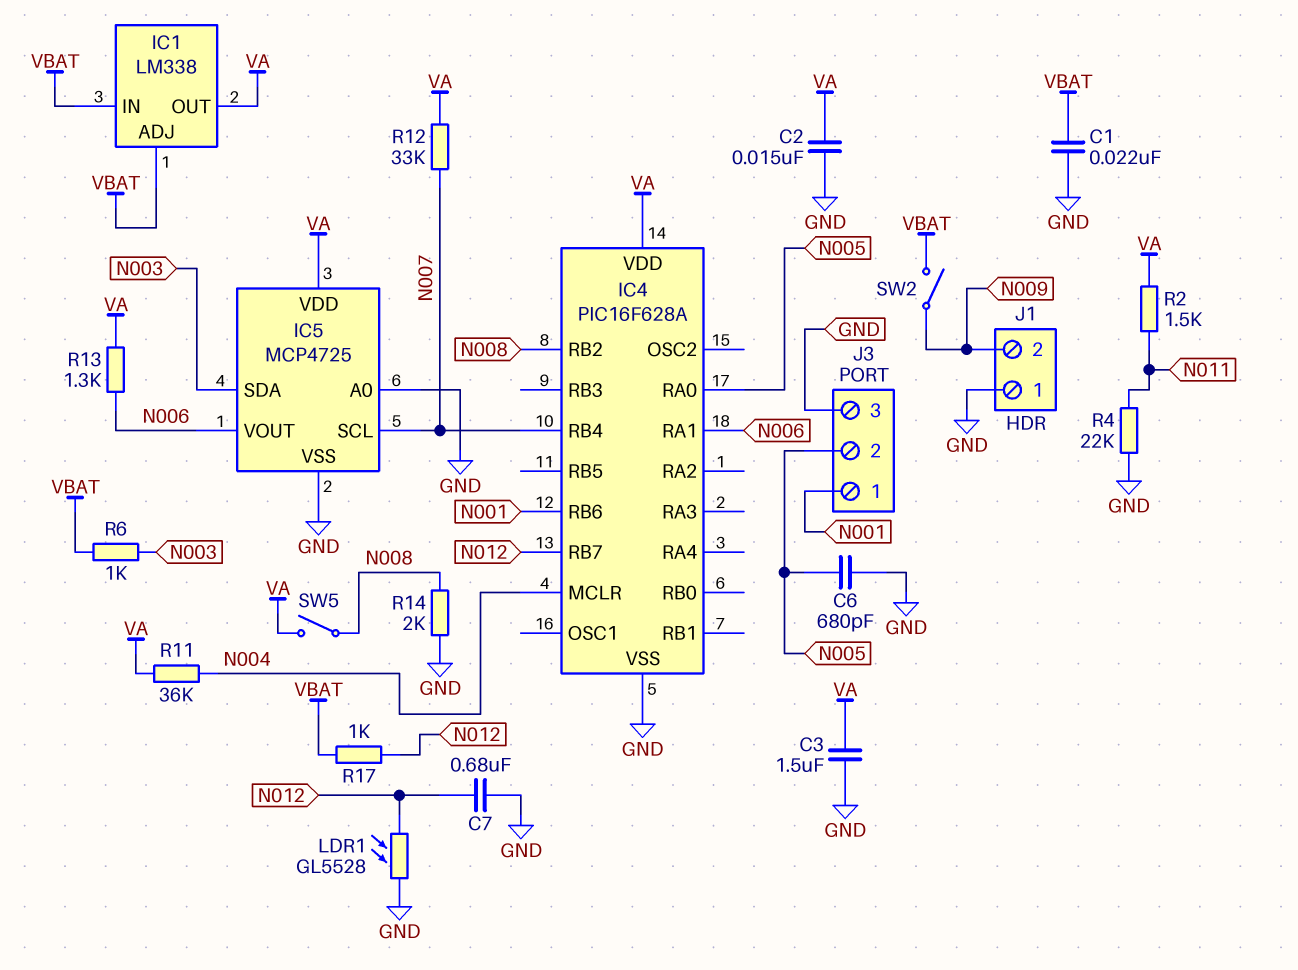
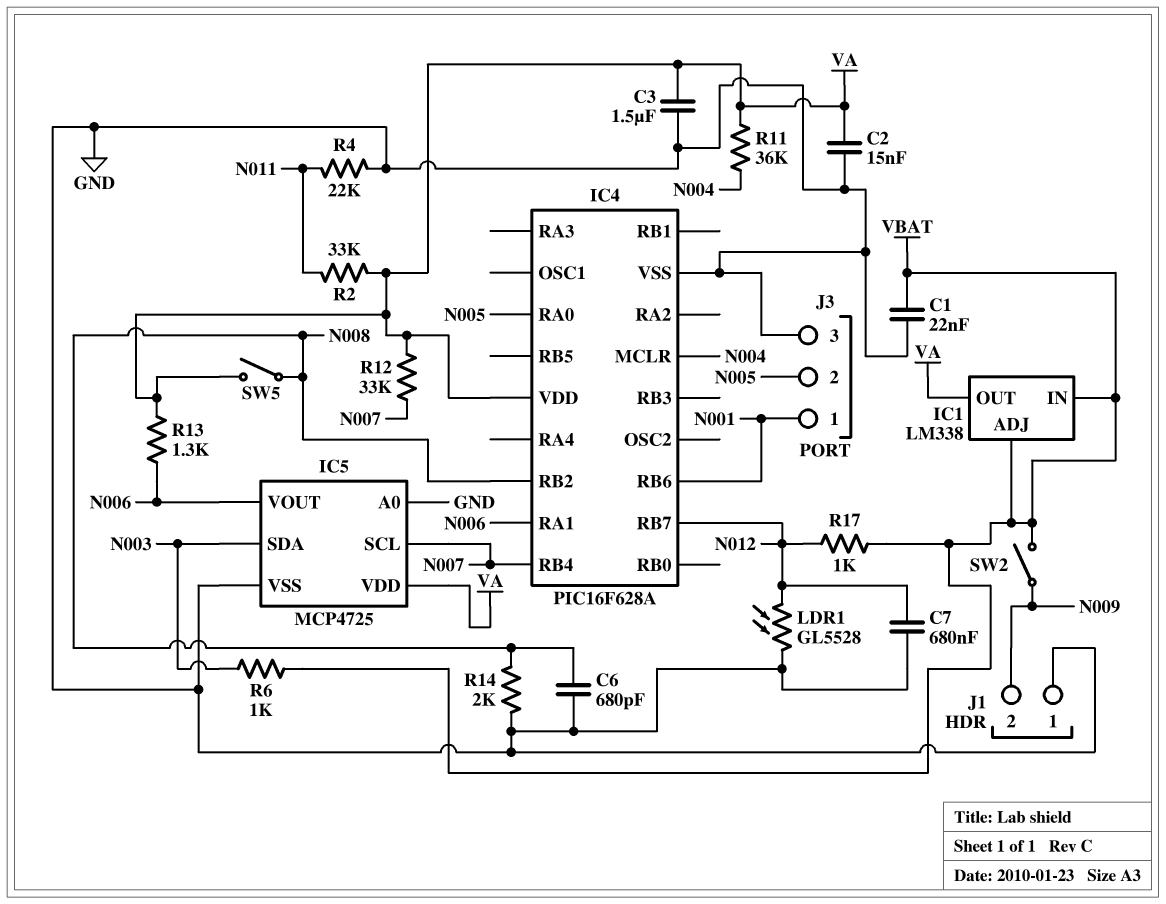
C6: 680pF (GND, N005) -> 680pF (GND, N008)
R2: 1.5k (N011, VA) -> 33k (N011, VA)

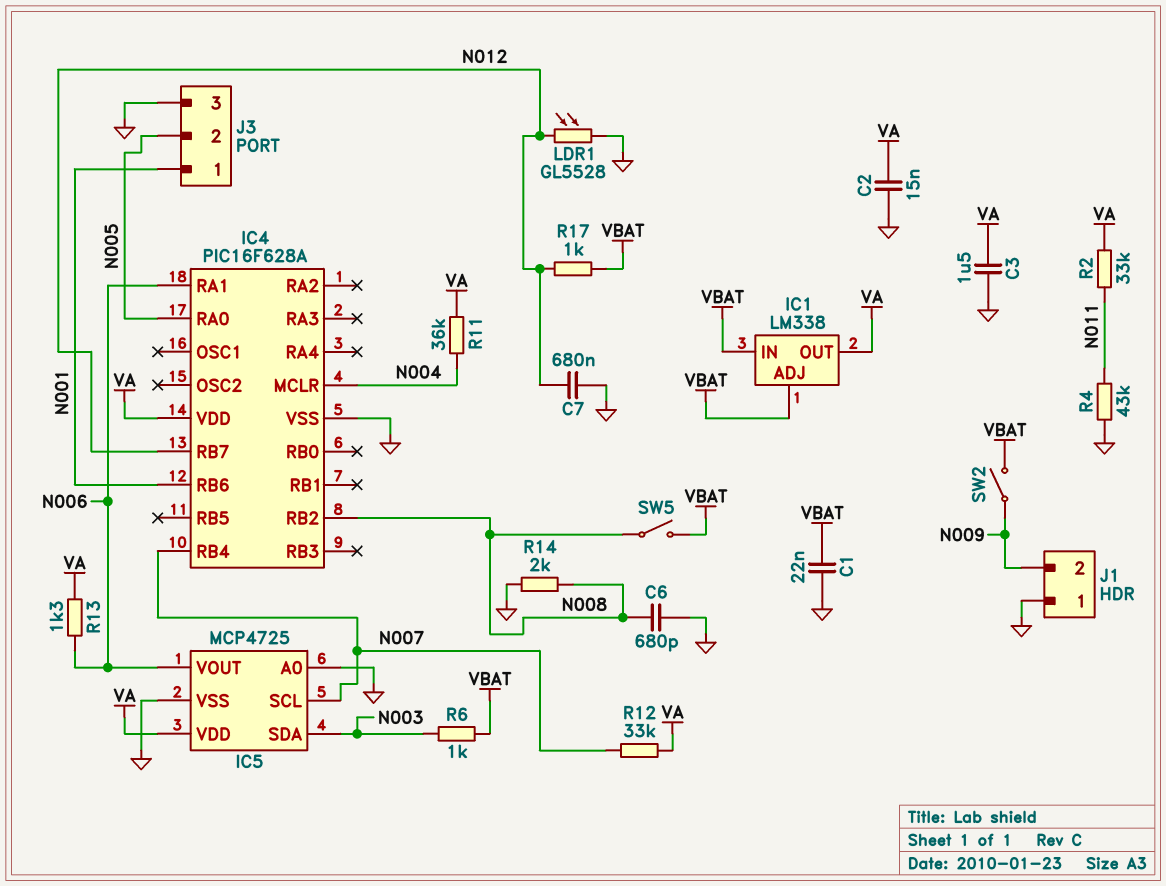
R4: 22k (GND, N011) -> 43k (GND, N011)
SW5: switch (N008, VA) -> switch (N008, VBAT)

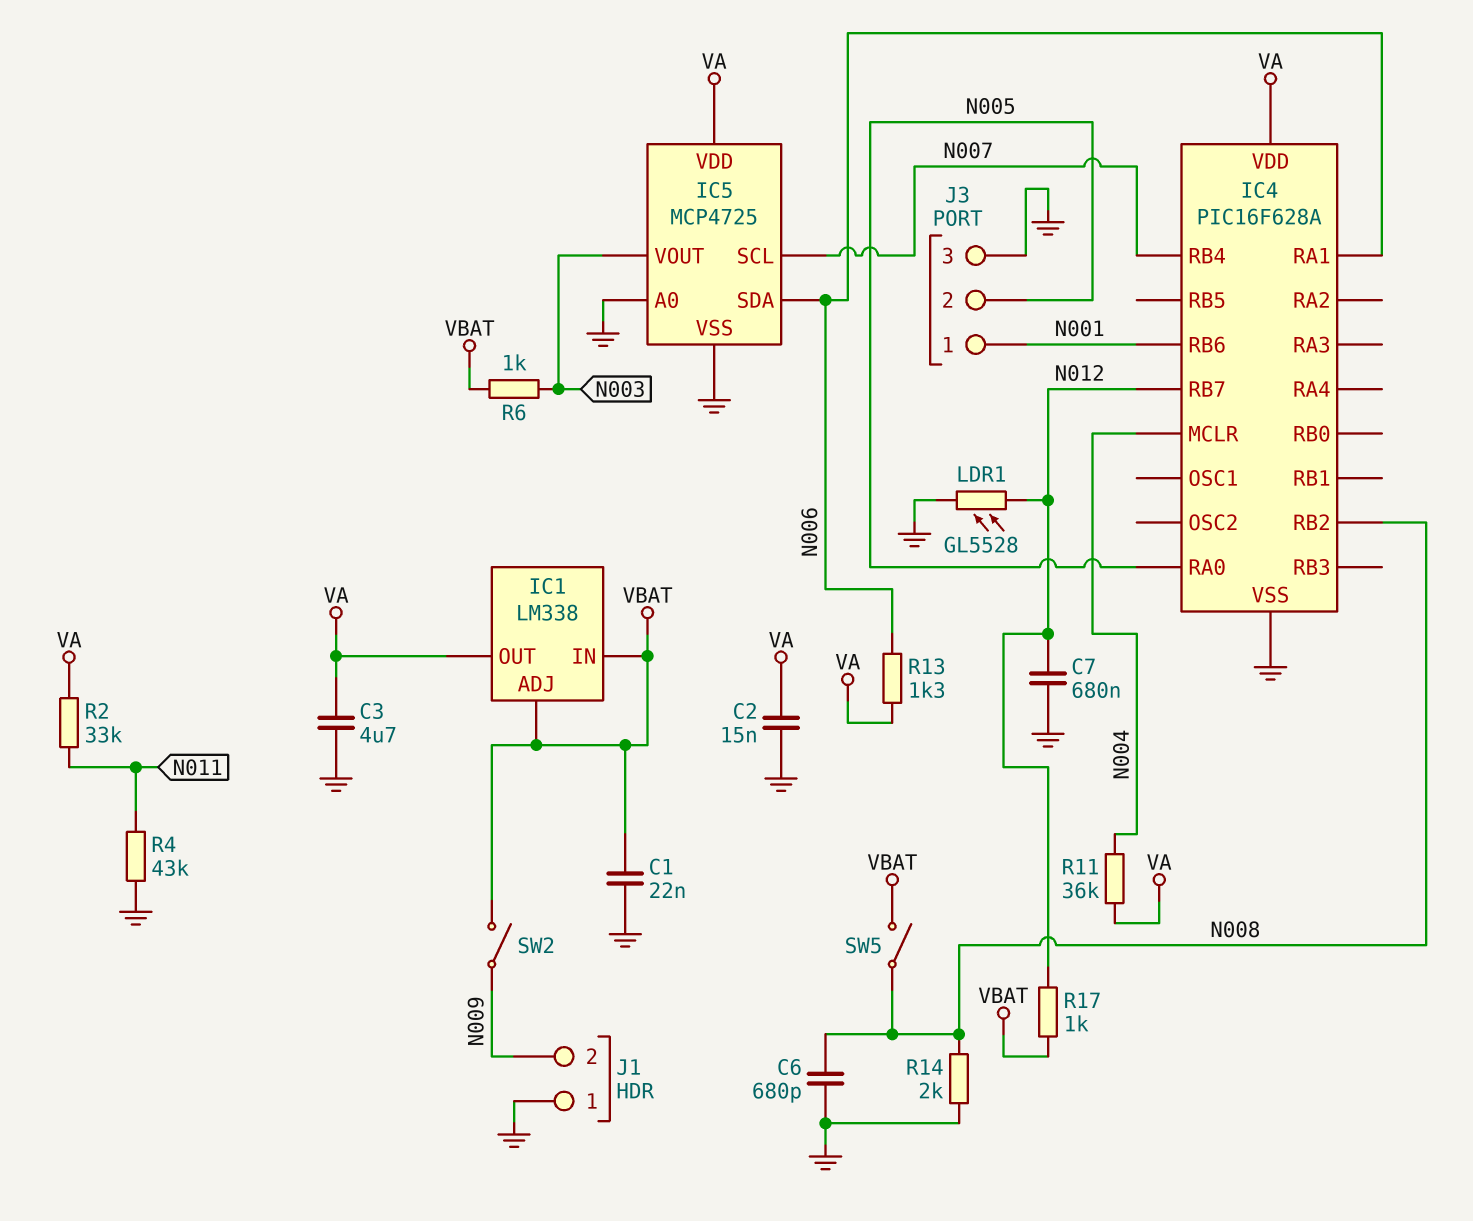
C3: 1.5uF (GND, VA) -> 4.7uF (GND, VA)
IC5 pin SDA: N003 -> N006
IC5 pin VOUT: N006 -> N003
R12: 33k (N007, VA) -> none

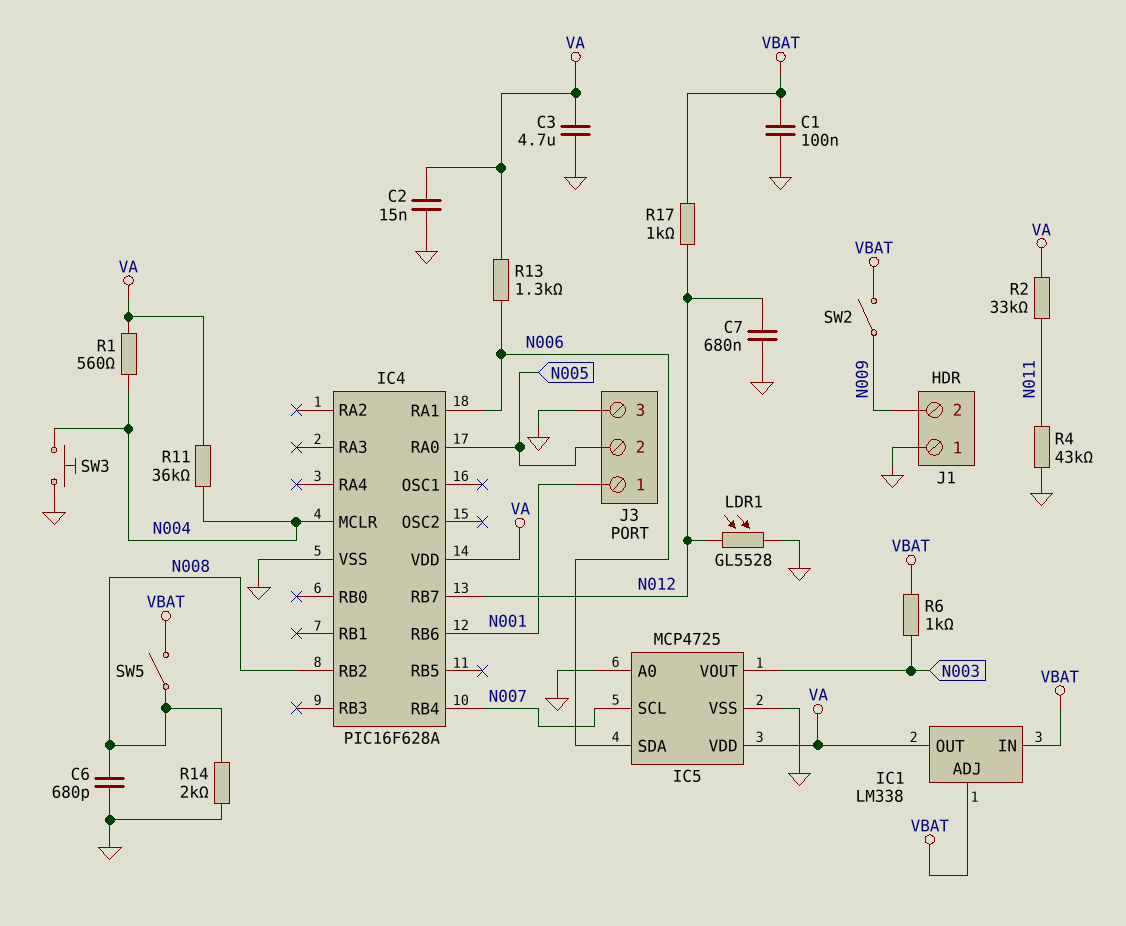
C1: 22nF (GND, VBAT) -> 100nF (GND, VBAT)
R1: none -> 560 (N004, VA)
SW3: none -> button (GND, N004)

